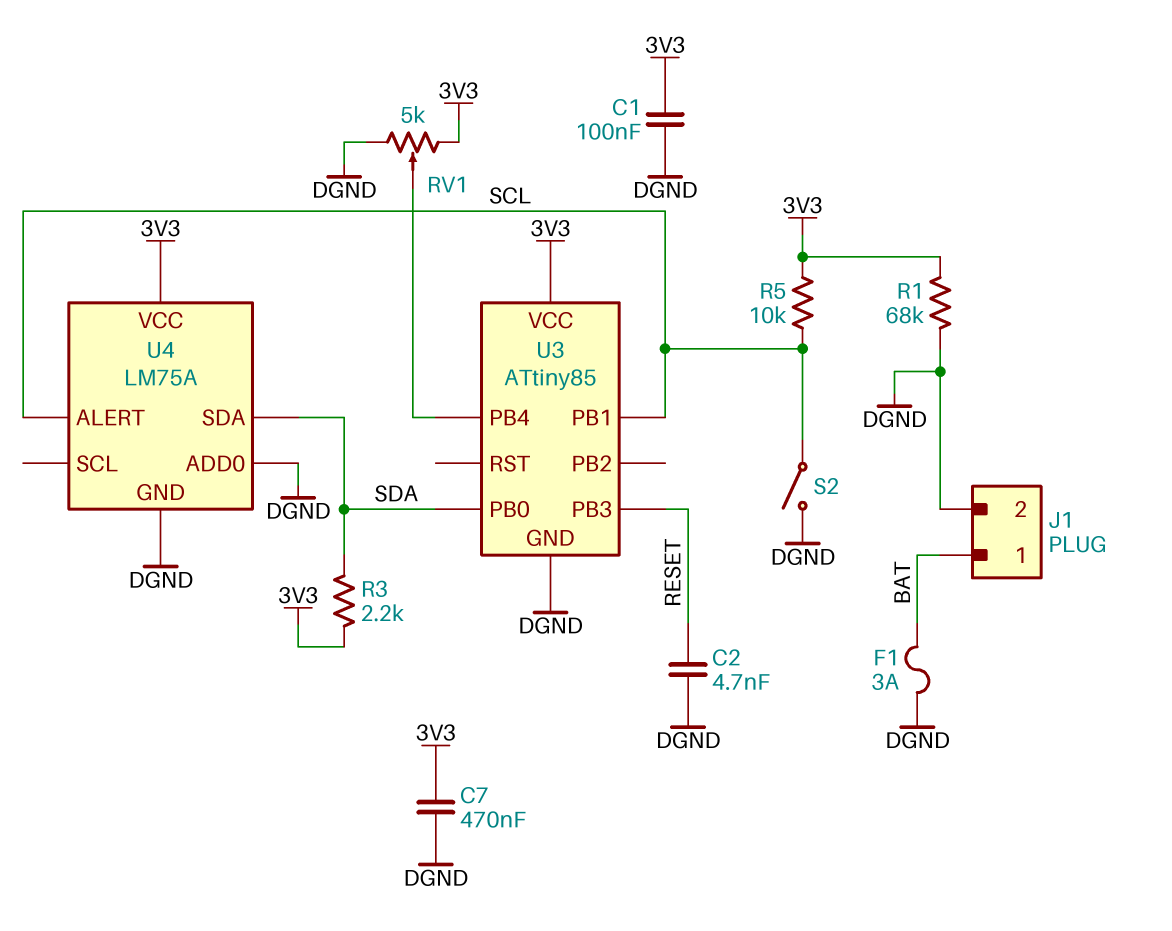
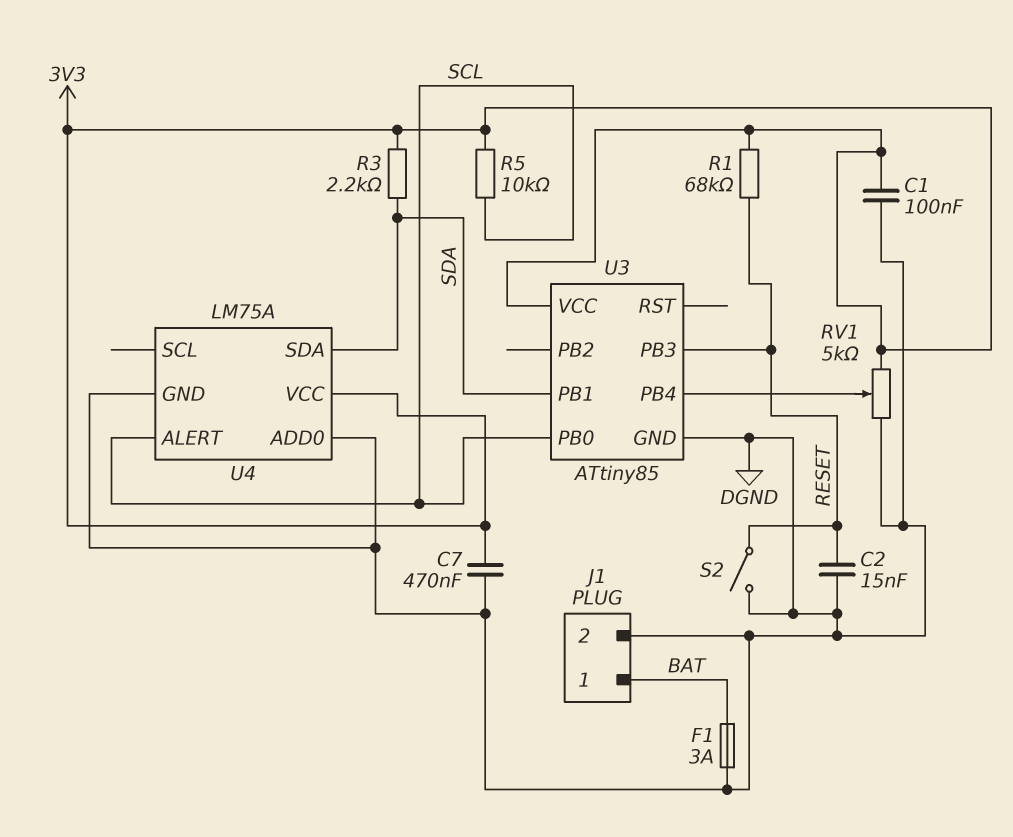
C2: 4.7nF (DGND, RESET) -> 15nF (DGND, RESET)
R1: 68k (3V3, DGND) -> 68k (3V3, RESET)
S2: switch (DGND, SCL) -> switch (DGND, RESET)
U3 pin PB0: SDA -> SCL
U3 pin PB1: SCL -> SDA

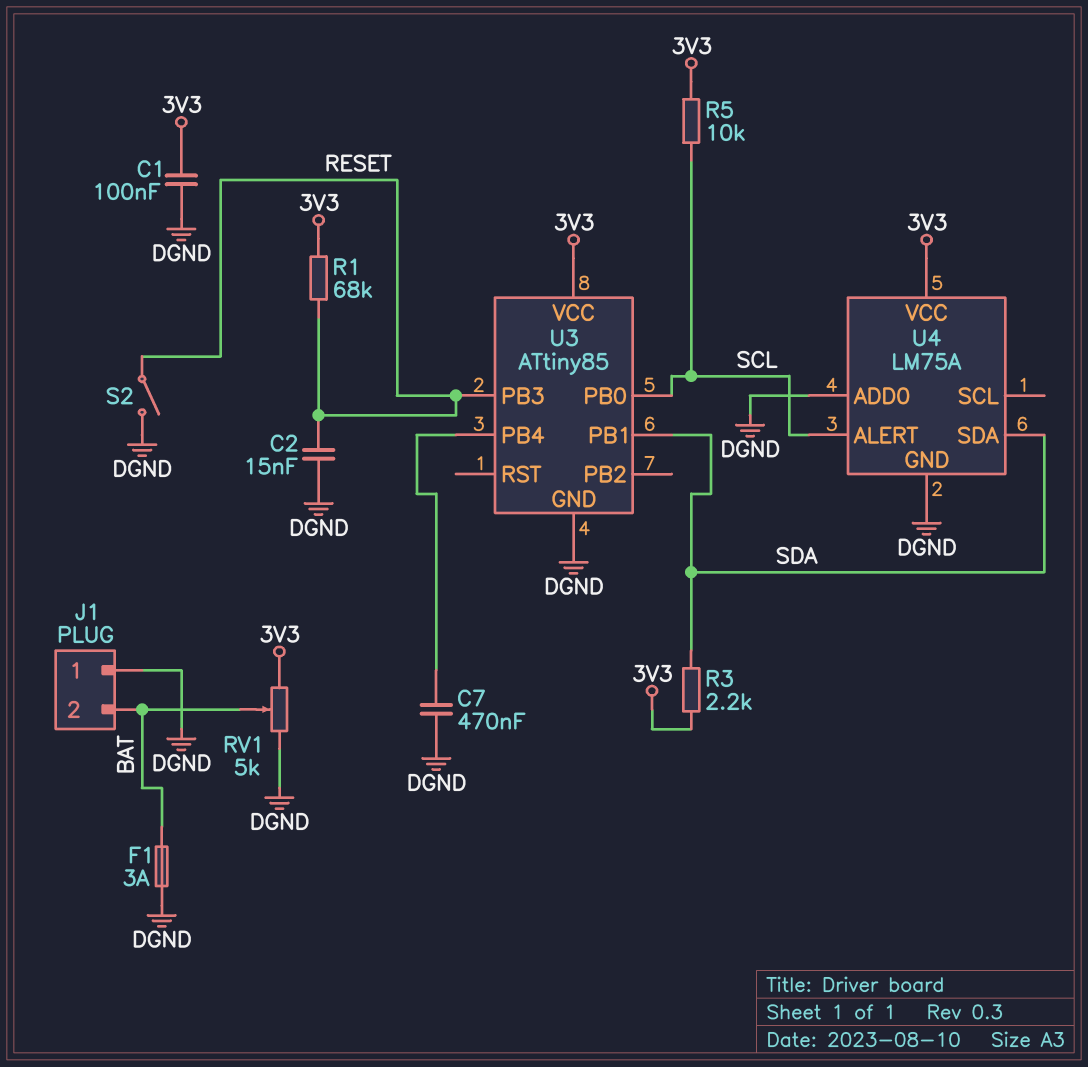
C7: 470nF (3V3, DGND) -> 470nF (DGND, U3/PB4)
J1 pin 1: BAT -> DGND
J1 pin 2: DGND -> BAT
RV1: 5k (3V3, DGND, wiper U3/PB4) -> 5k (3V3, DGND, wiper BAT)

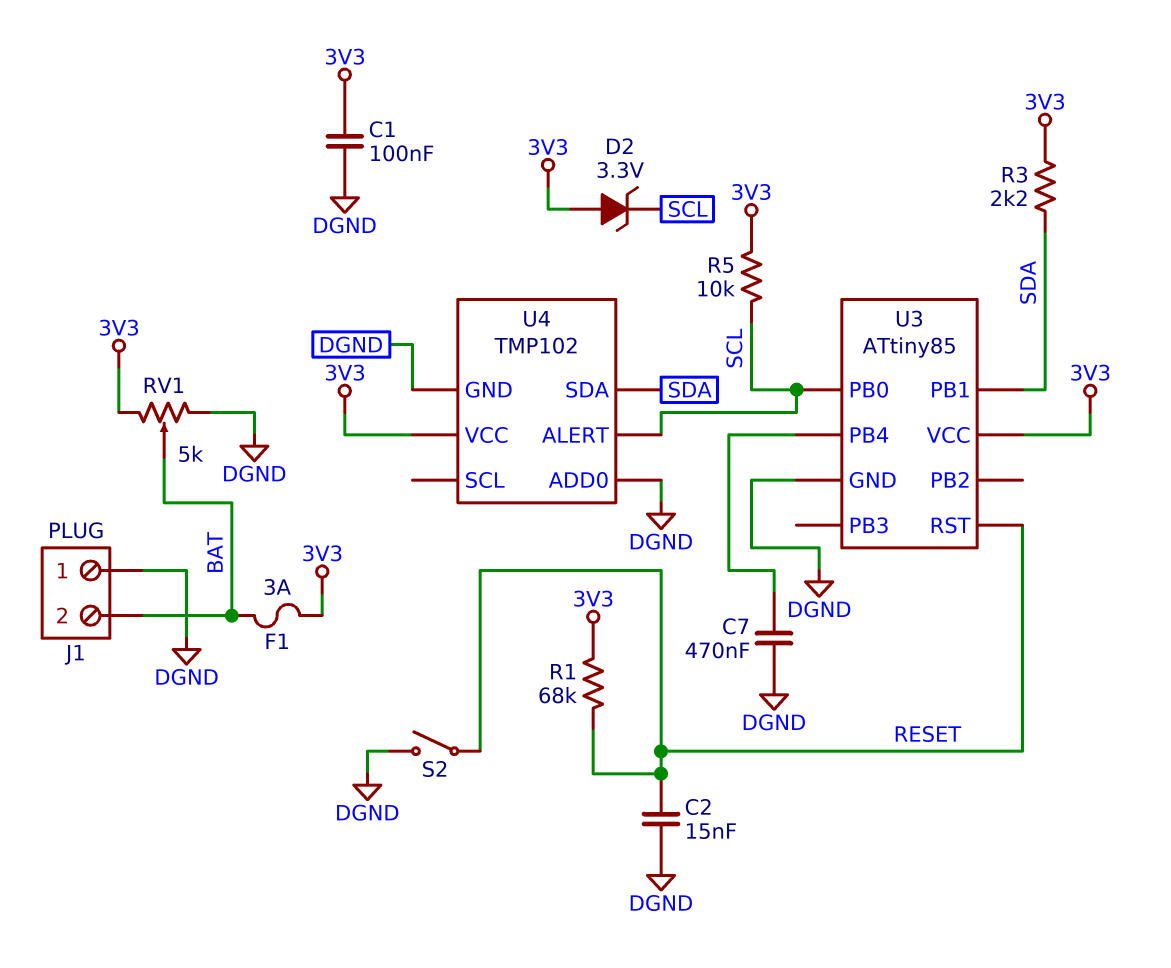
D2: none -> zener 3.3V (A 3V3, K SCL)
F1: 3A (BAT, DGND) -> 3A (3V3, BAT)
U3 pin PB3: RESET -> none
U3 pin RST: none -> RESET
U4: LM75A -> TMP102

